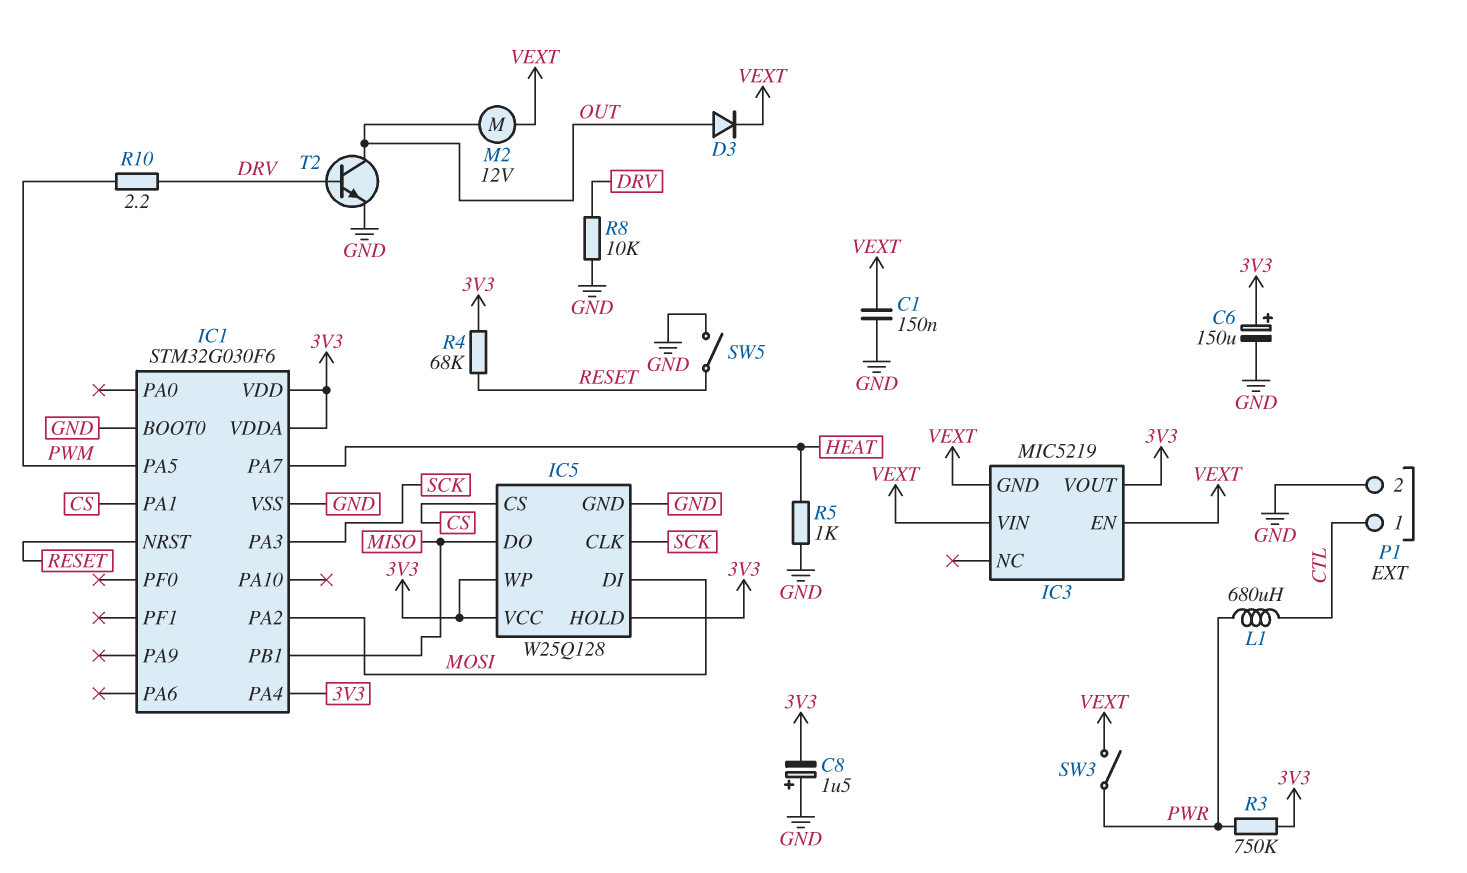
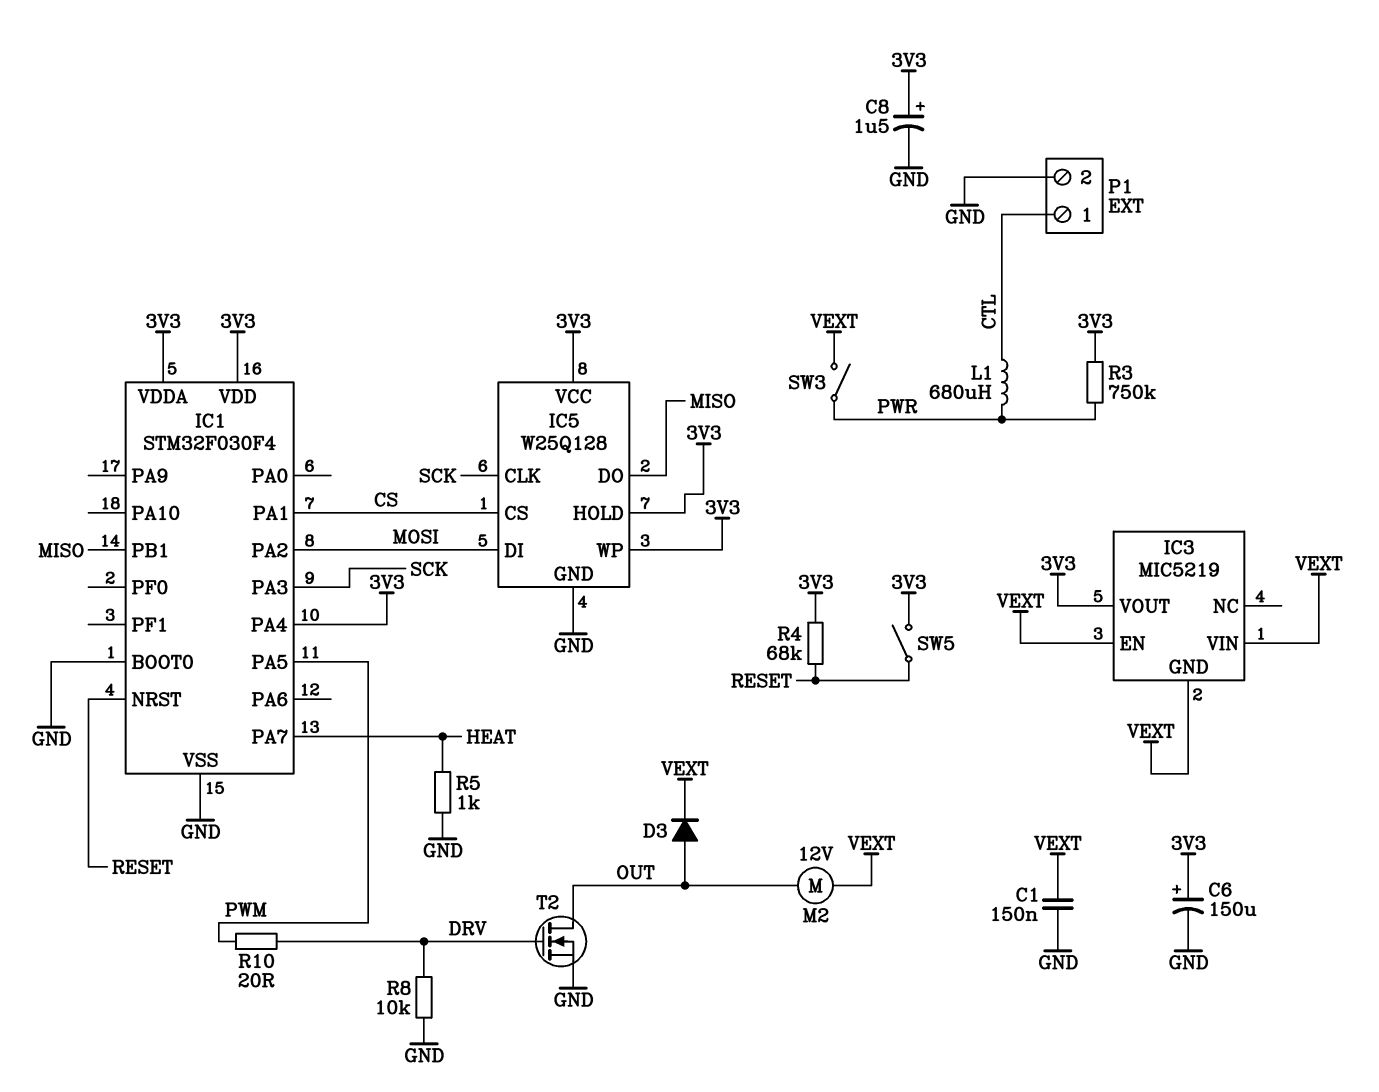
C8: 1.5uF (plus GND, minus 3V3) -> 1.5uF (plus 3V3, minus GND)
IC1: STM32G030F6 -> STM32F030F4
R10: 2.2 (DRV, PWM) -> 20 (DRV, PWM)
SW5: switch (GND, RESET) -> switch (3V3, RESET)
T2: NPN (B DRV, C OUT, E GND) -> NMOS (G DRV, D OUT, S GND)

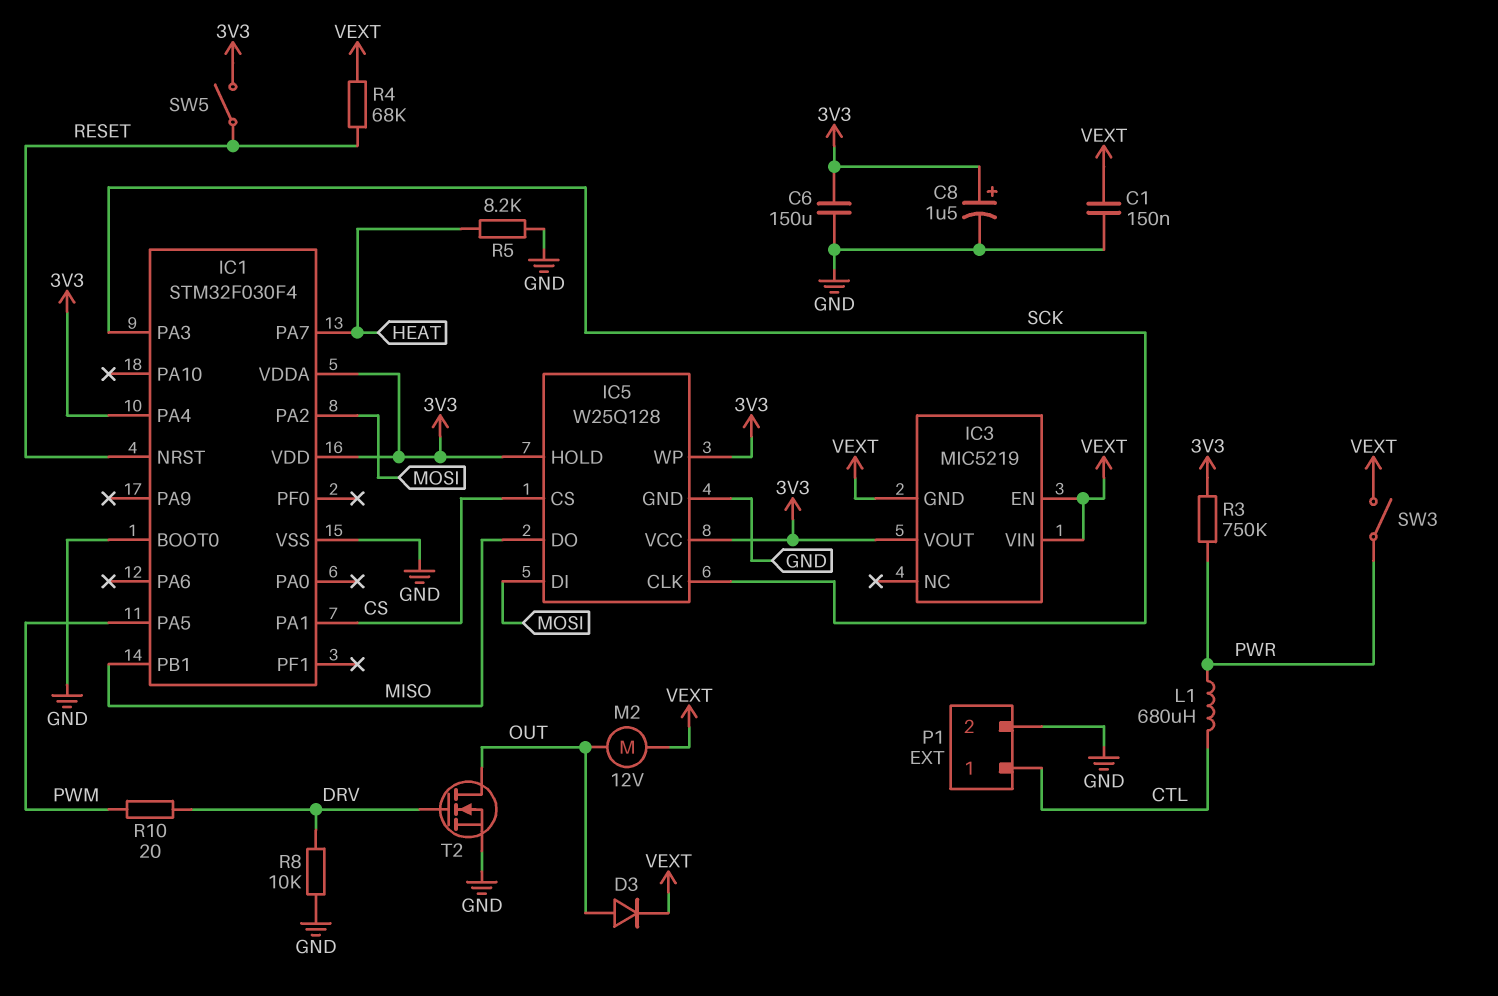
C6: 150uF (plus 3V3, minus GND) -> 150uF (3V3, GND)
R4: 68k (3V3, RESET) -> 68k (RESET, VEXT)
R5: 1k (GND, HEAT) -> 8.2k (GND, HEAT)

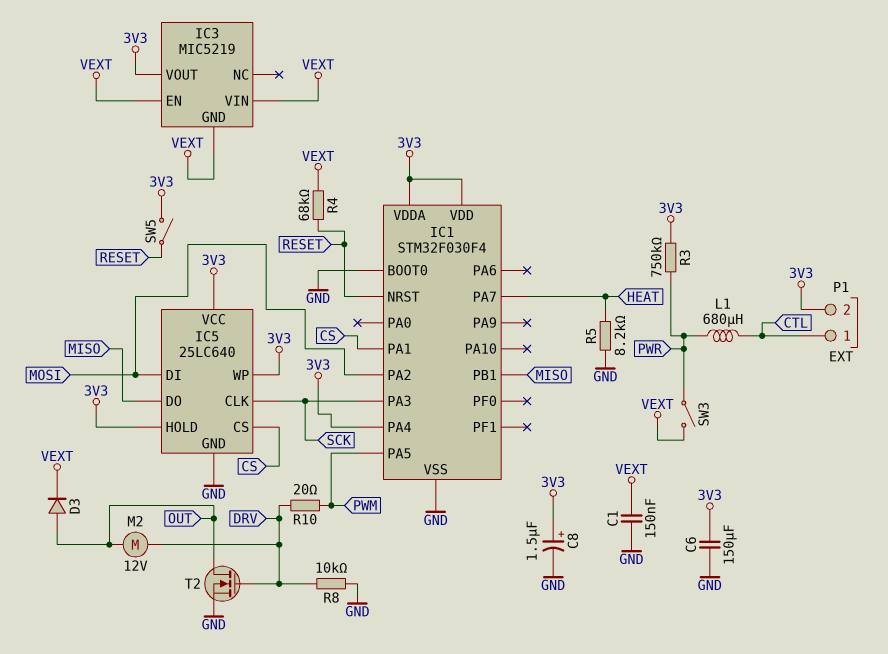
IC5: W25Q128 -> 25LC640
M2: motor 12V (OUT, VEXT) -> motor 12V (DRV, OUT)
P1 pin 2: GND -> 3V3

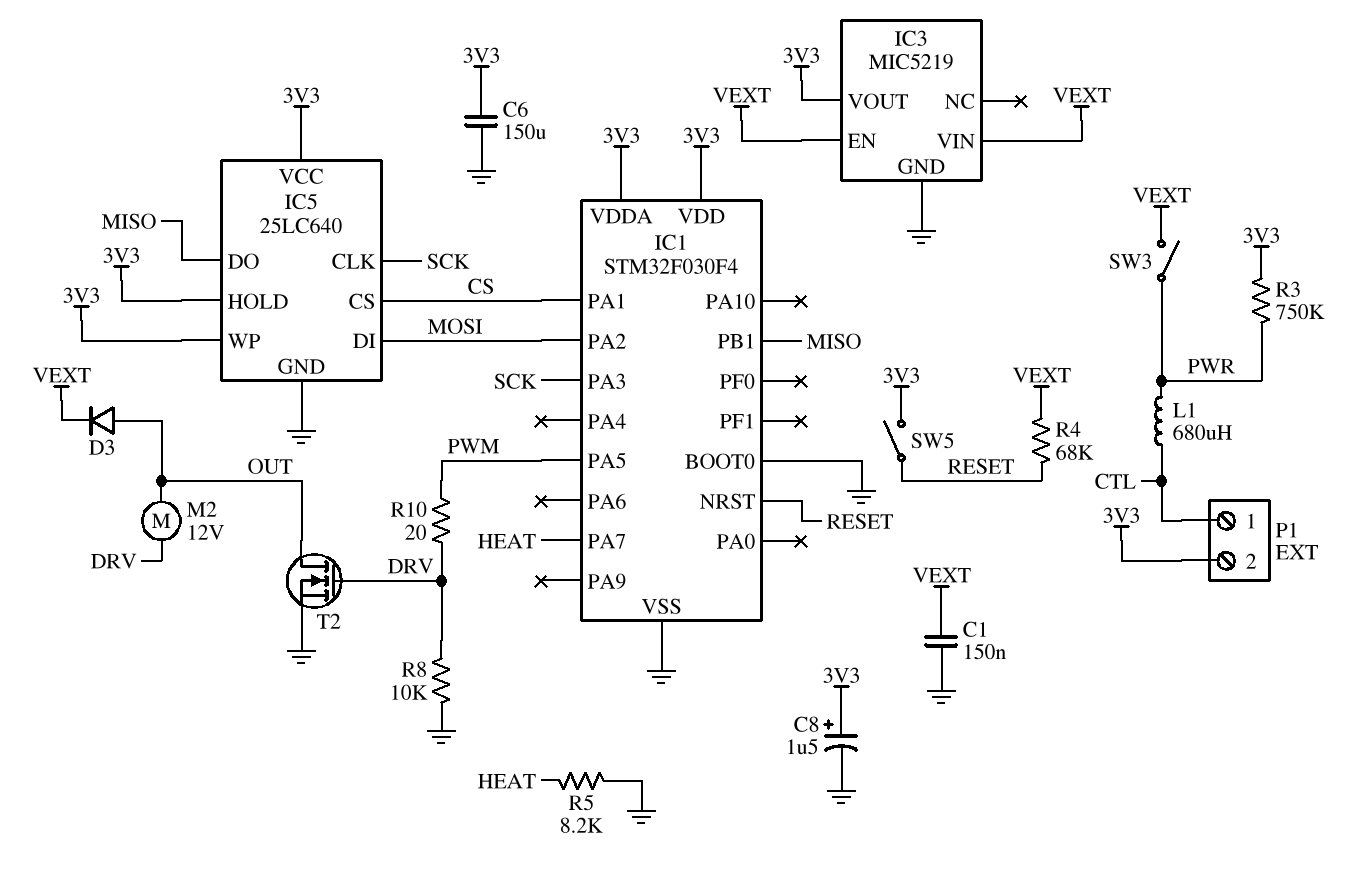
IC1 pin PA4: 3V3 -> none
IC3 pin GND: VEXT -> GND

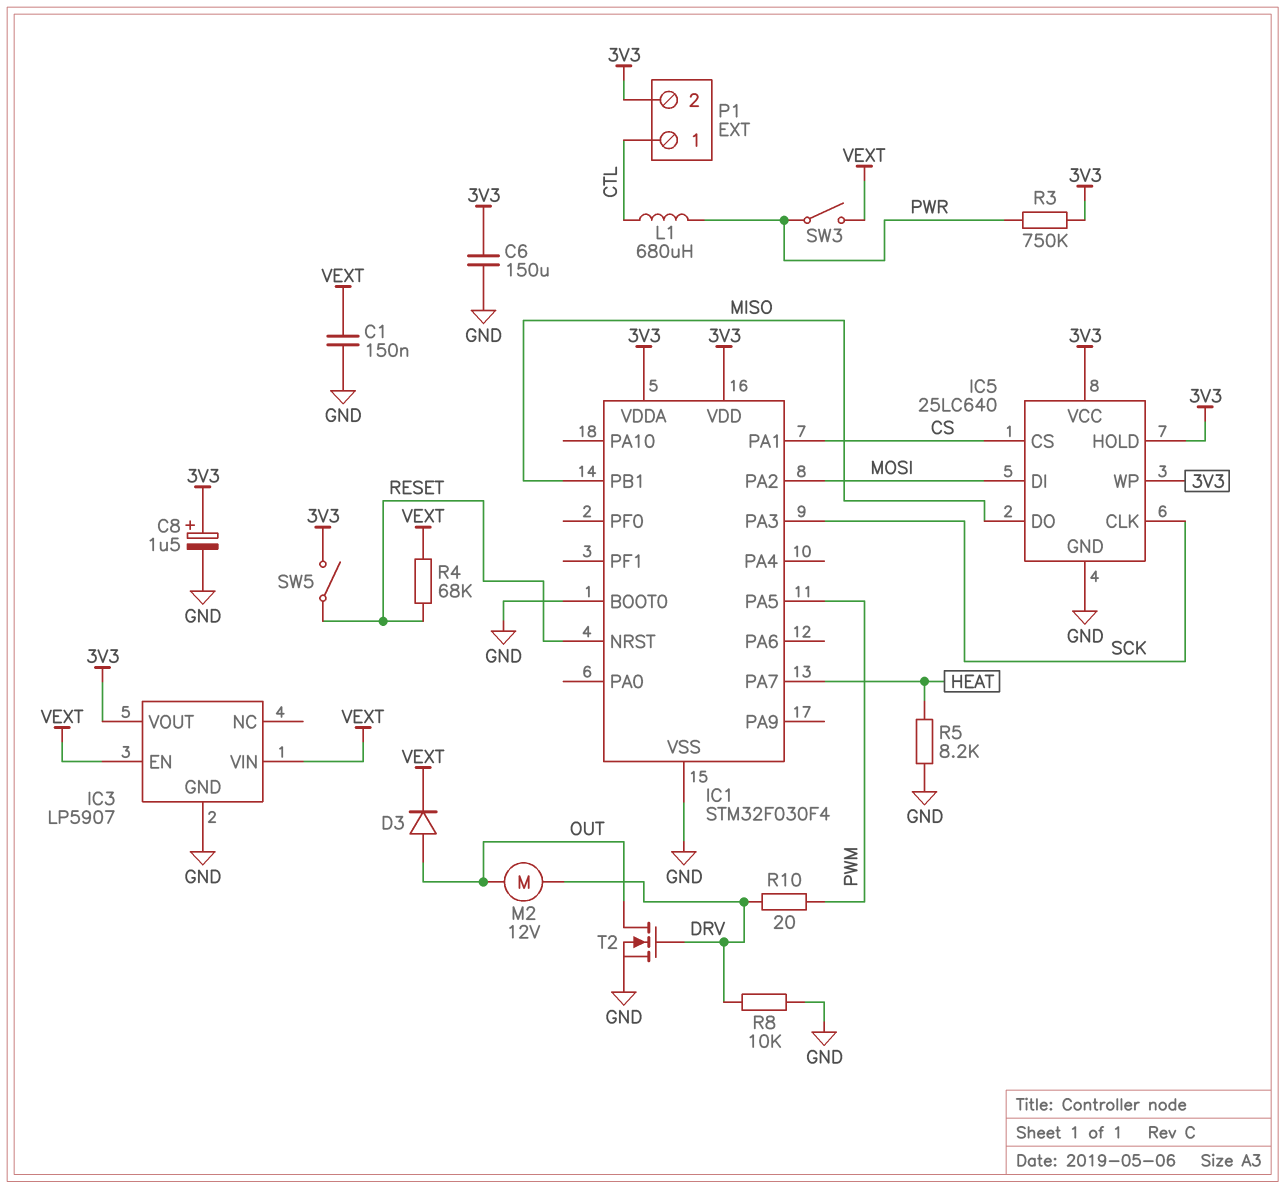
IC3: MIC5219 -> LP5907

